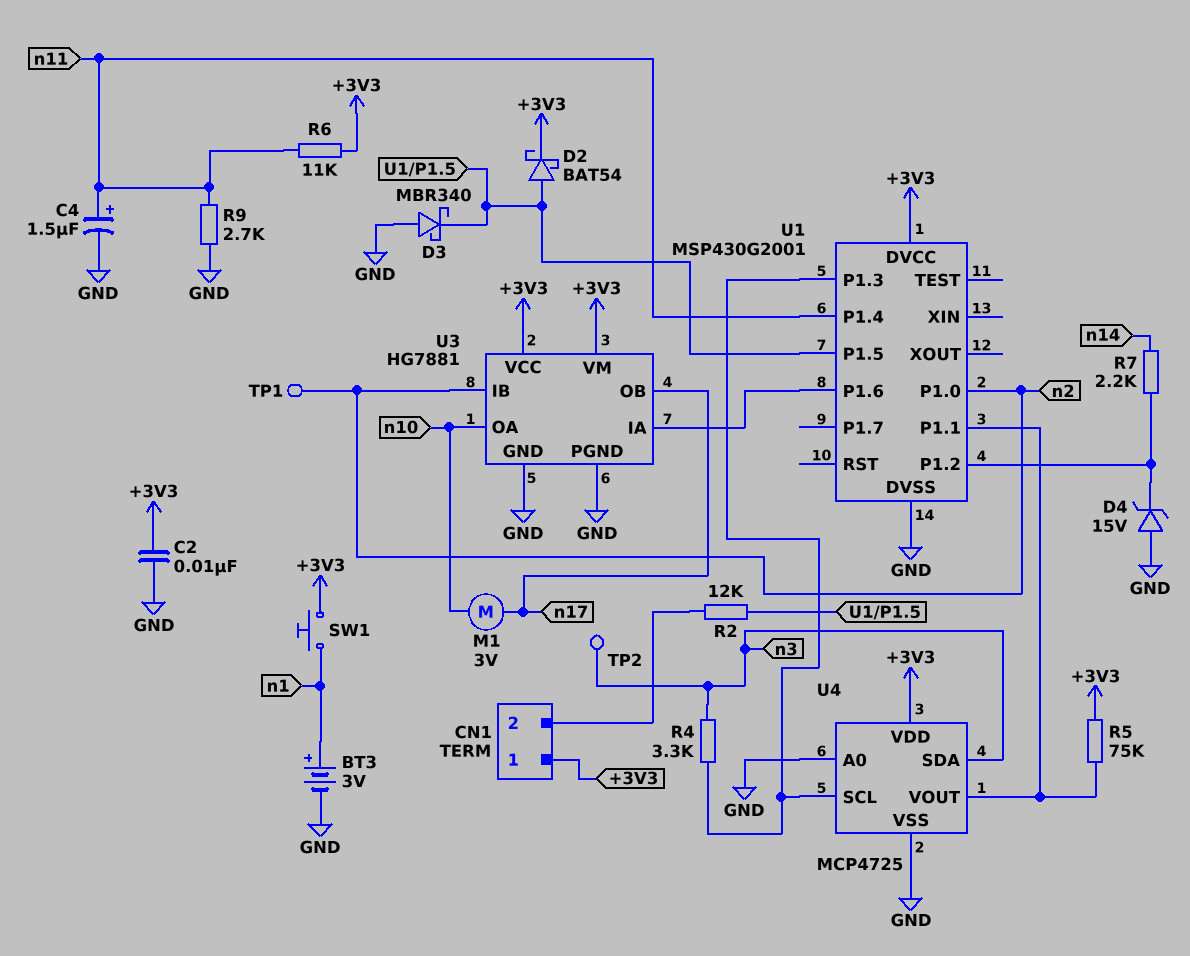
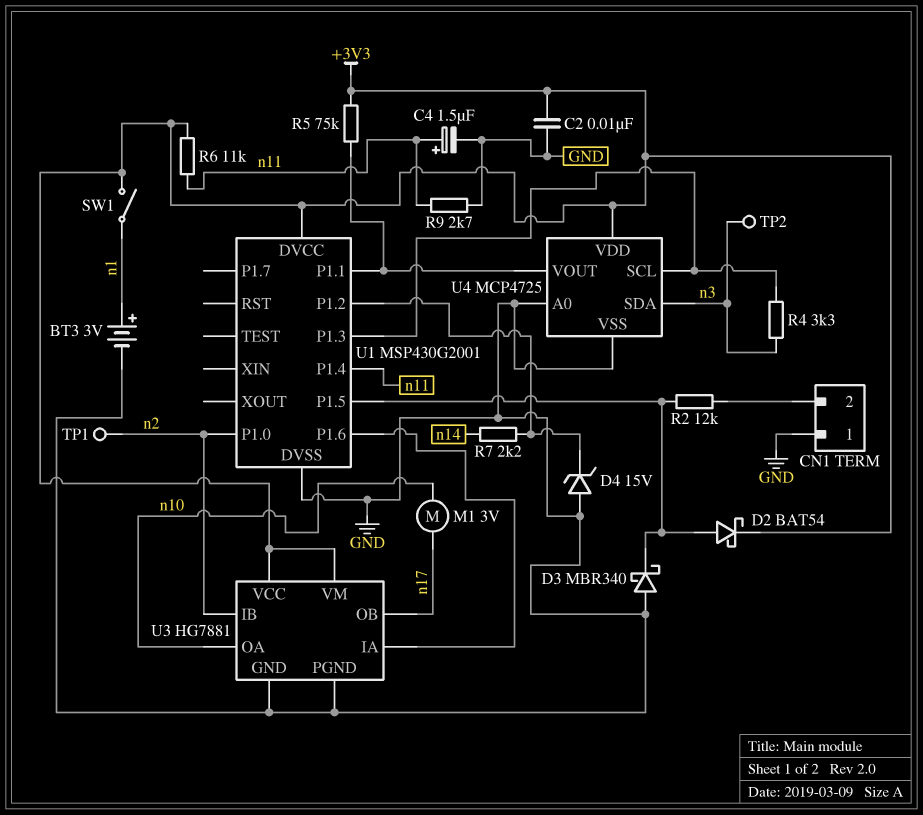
CN1 pin 1: +3V3 -> GND
SW1: button (+3V3, n1) -> switch (+3V3, n1)

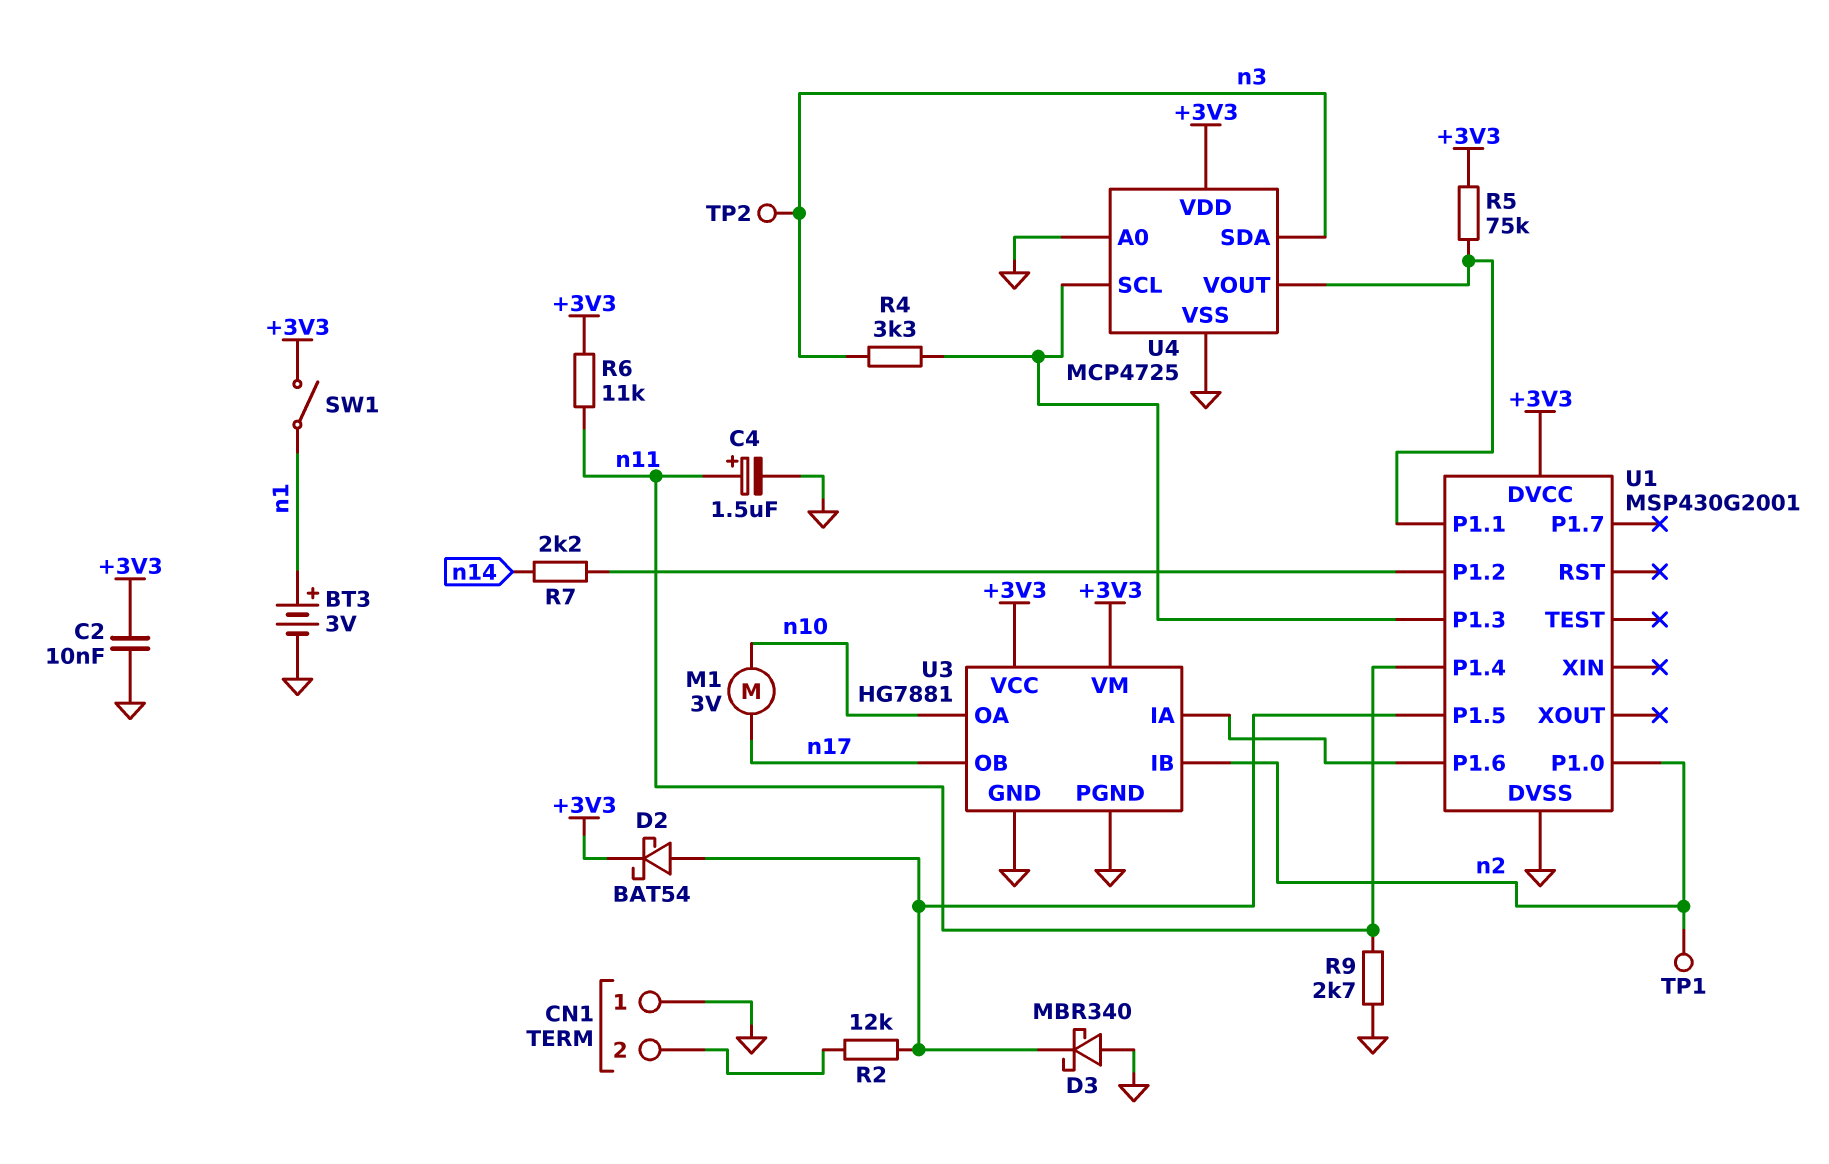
D4: zener 15V (A GND, K U1/P1.2) -> none

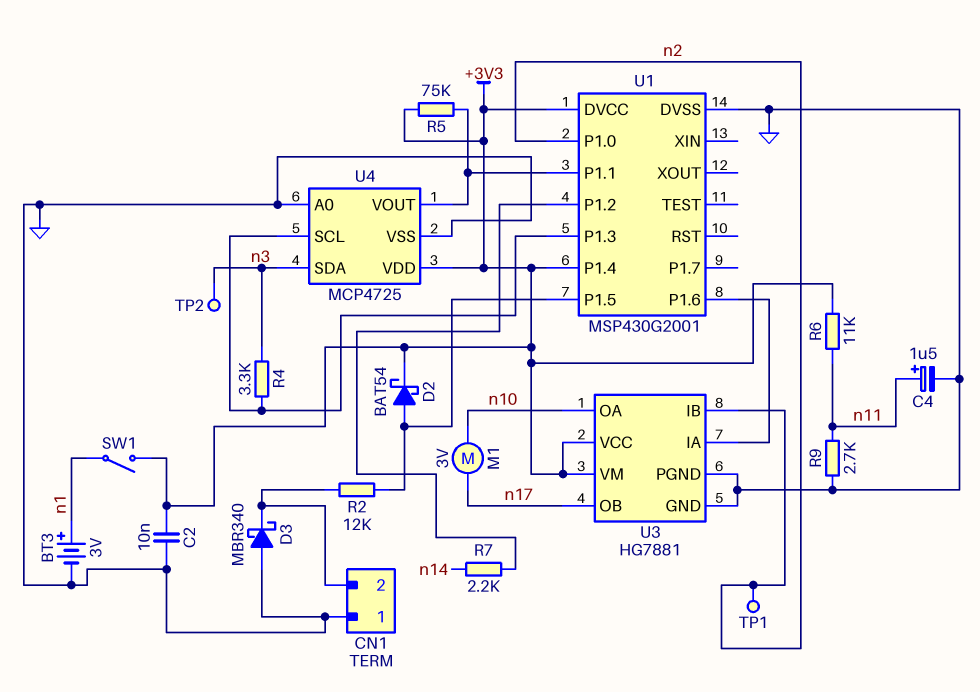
D3: schottky MBR340 (A GND, K U1/P1.5) -> schottky MBR340 (A GND, K CN1/2)
U1 pin P1.4: n11 -> +3V3

